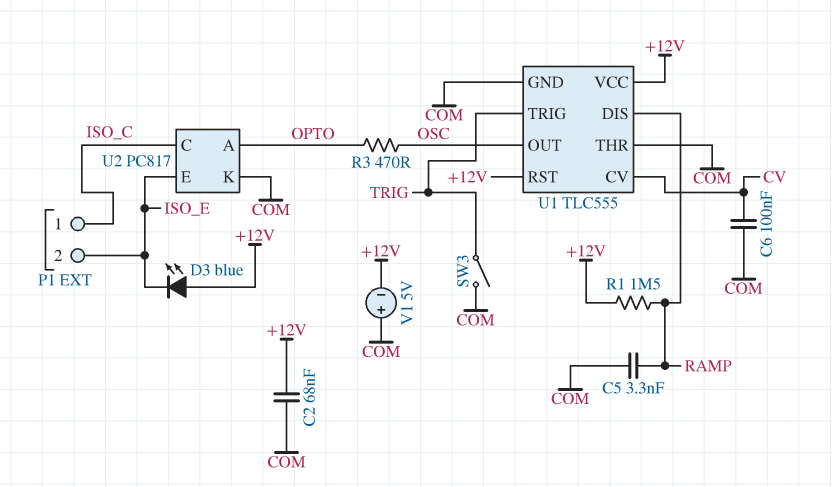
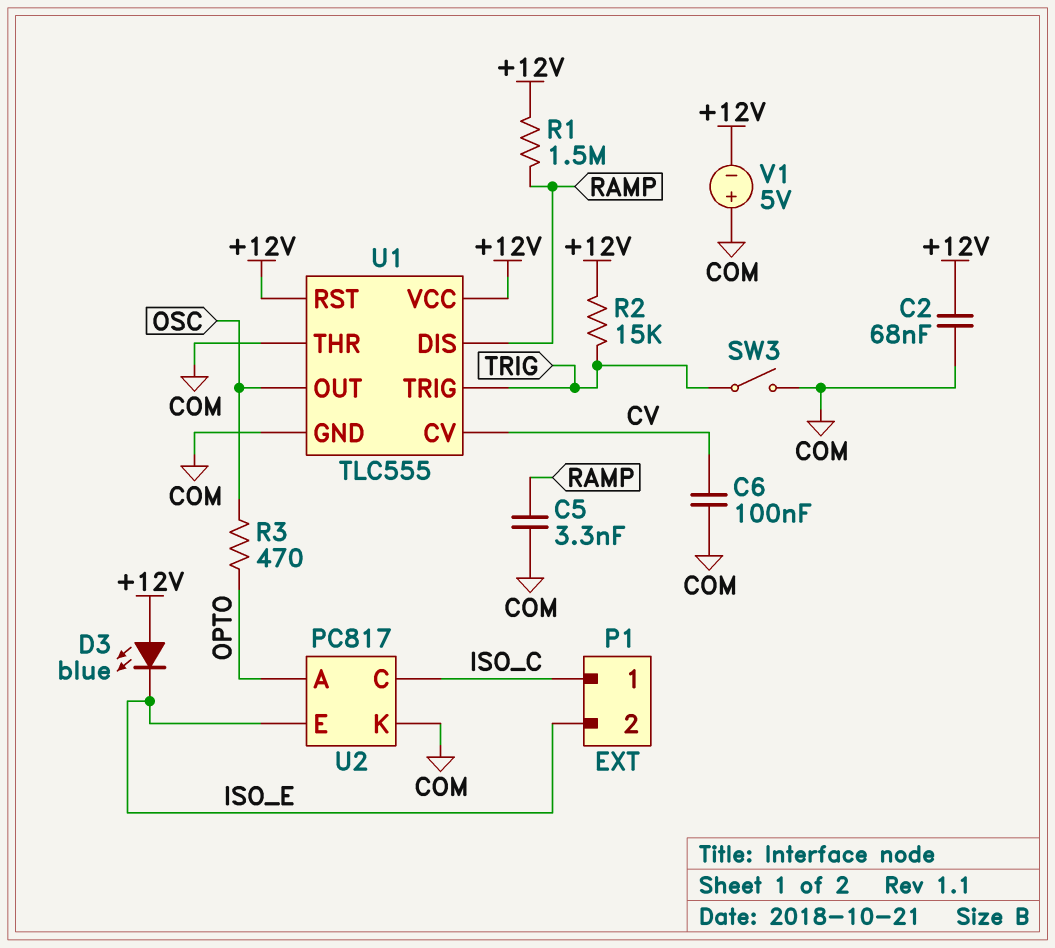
R2: none -> 15k (+12V, TRIG)

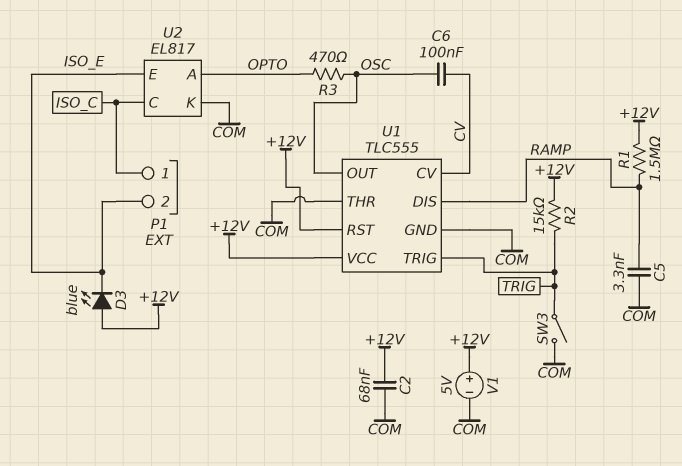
C6: 100nF (COM, CV) -> 100nF (CV, OSC)
U2: PC817 -> EL817
V1: 5V (plus COM, minus +12V) -> 5V (plus +12V, minus COM)

